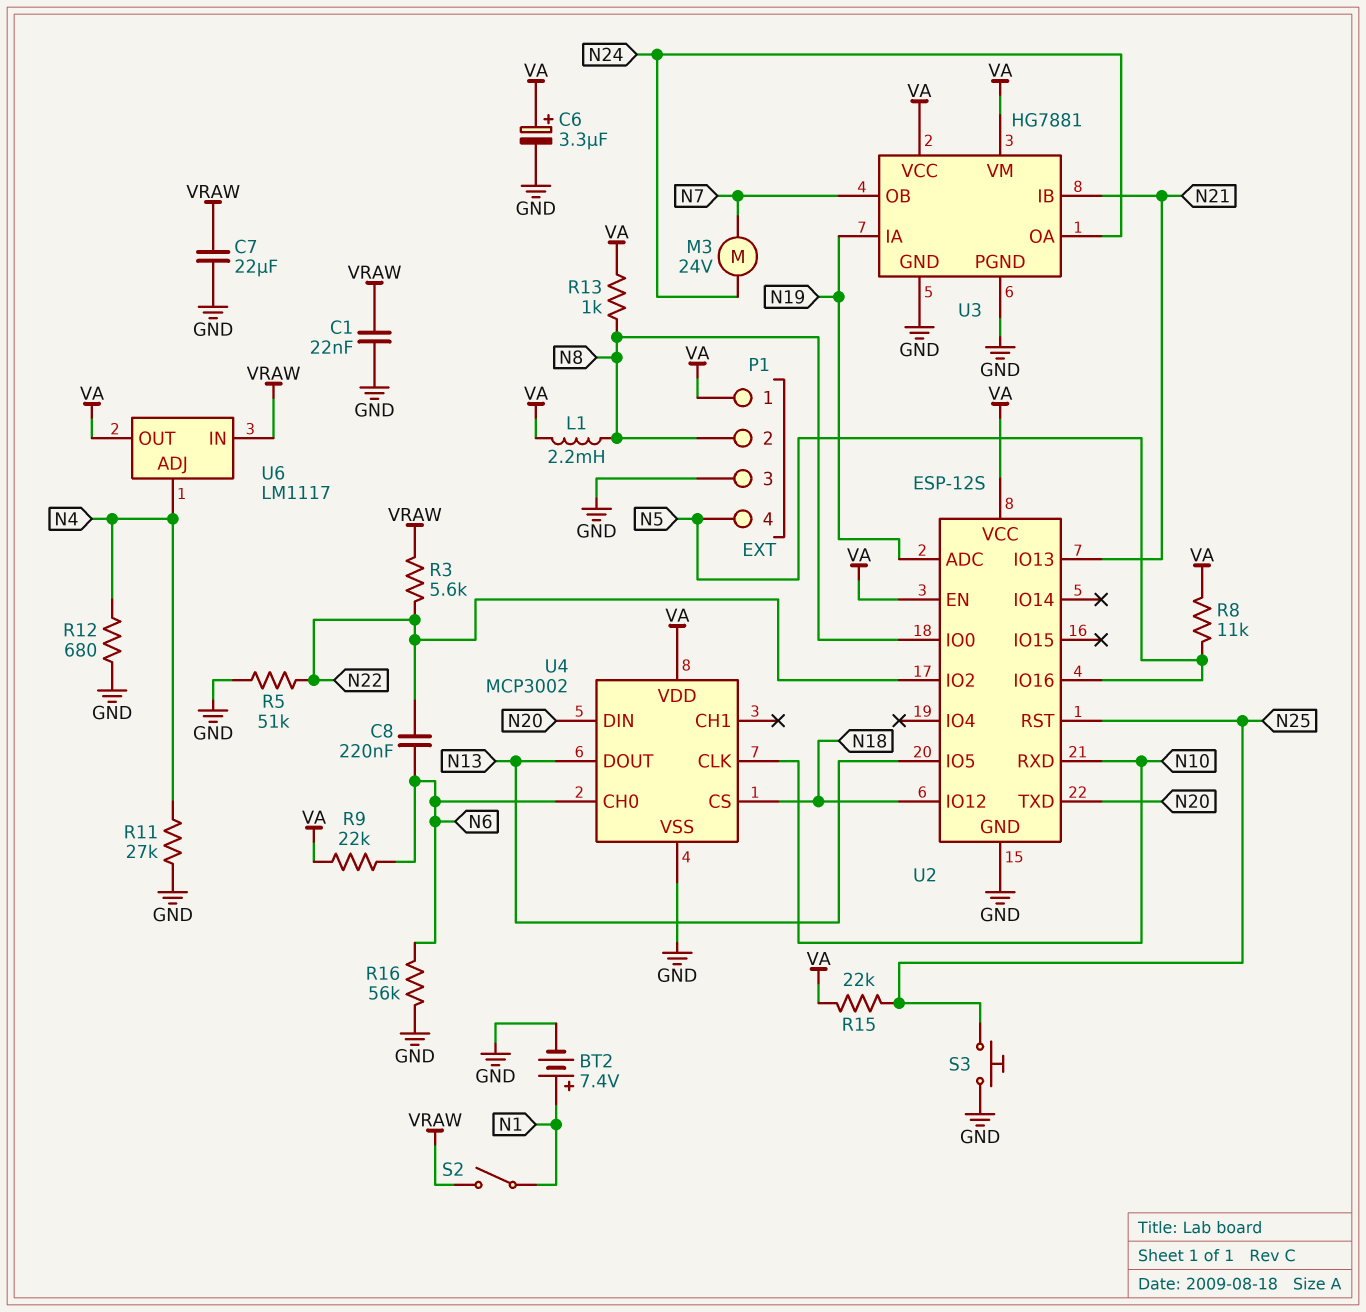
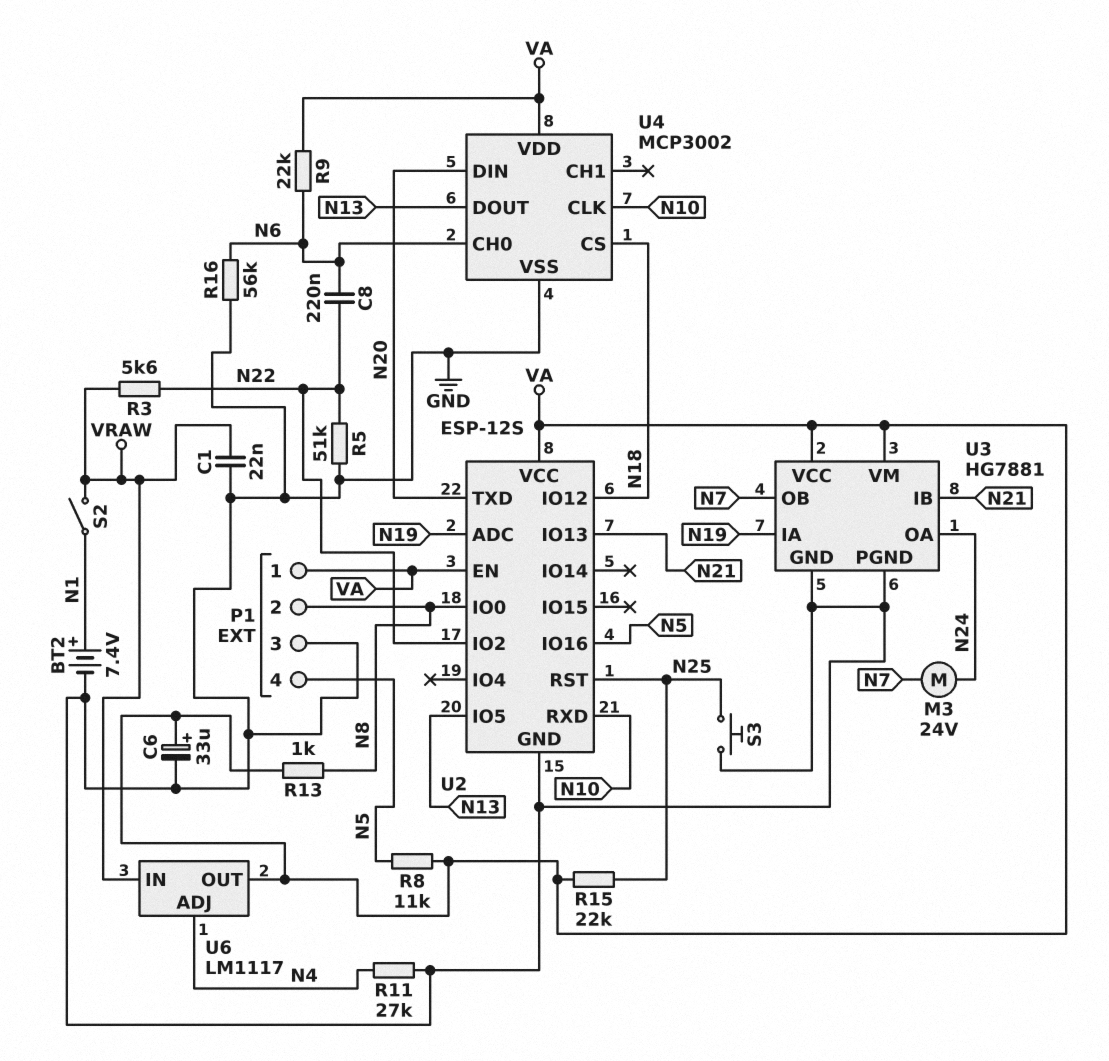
C6: 3.3uF (plus VA, minus GND) -> 33uF (plus VA, minus GND)
C7: 22uF (GND, VRAW) -> none
L1: 2.2mH (N8, VA) -> none
R12: 680 (GND, N4) -> none

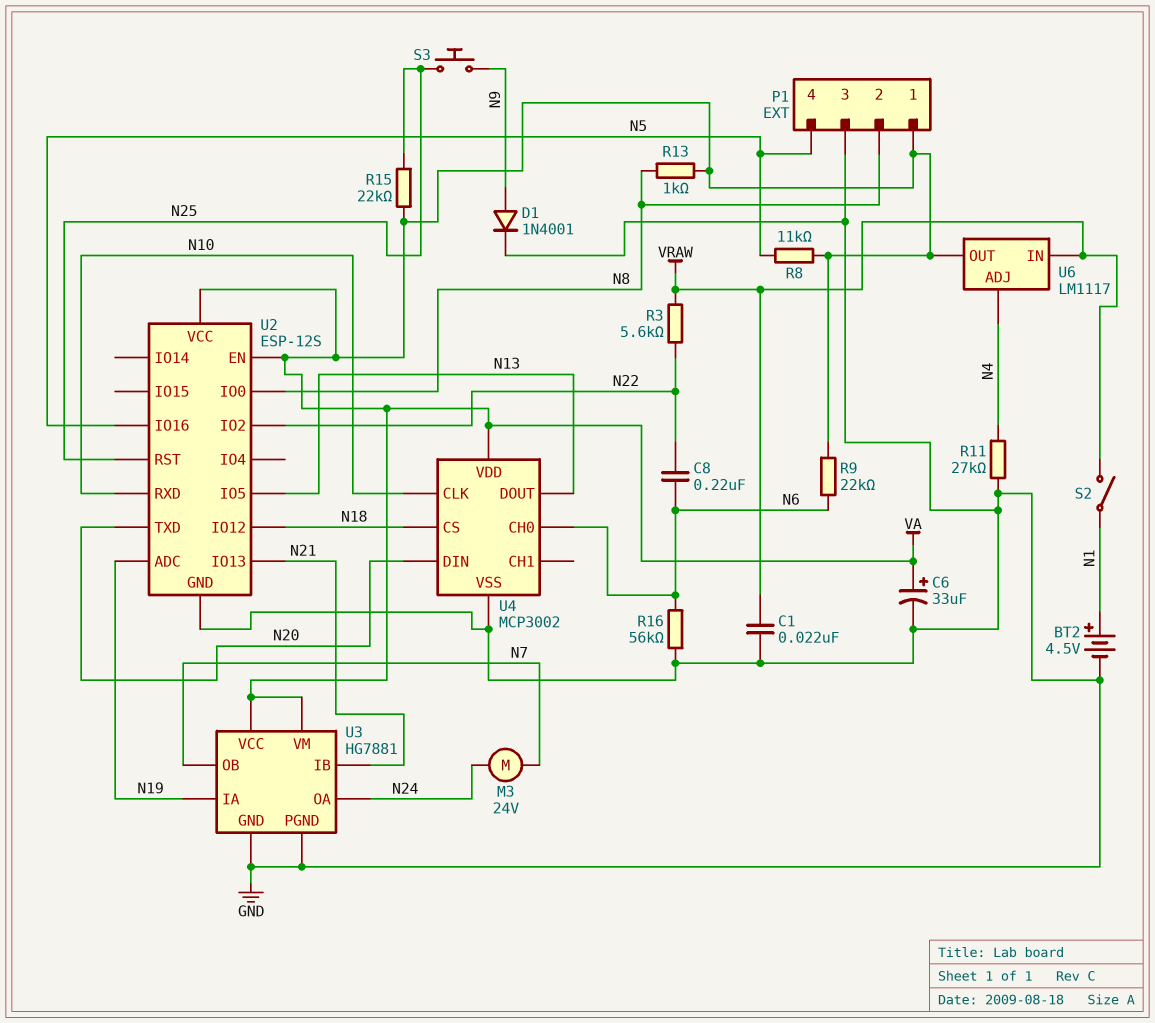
BT2: 7.4V (plus N1, minus GND) -> 4.5V (plus N1, minus GND)
D1: none -> diode 1N4001 (A N9, K GND)
R5: 51k (GND, N22) -> none
S3: button (GND, N25) -> button (N9, N25)

